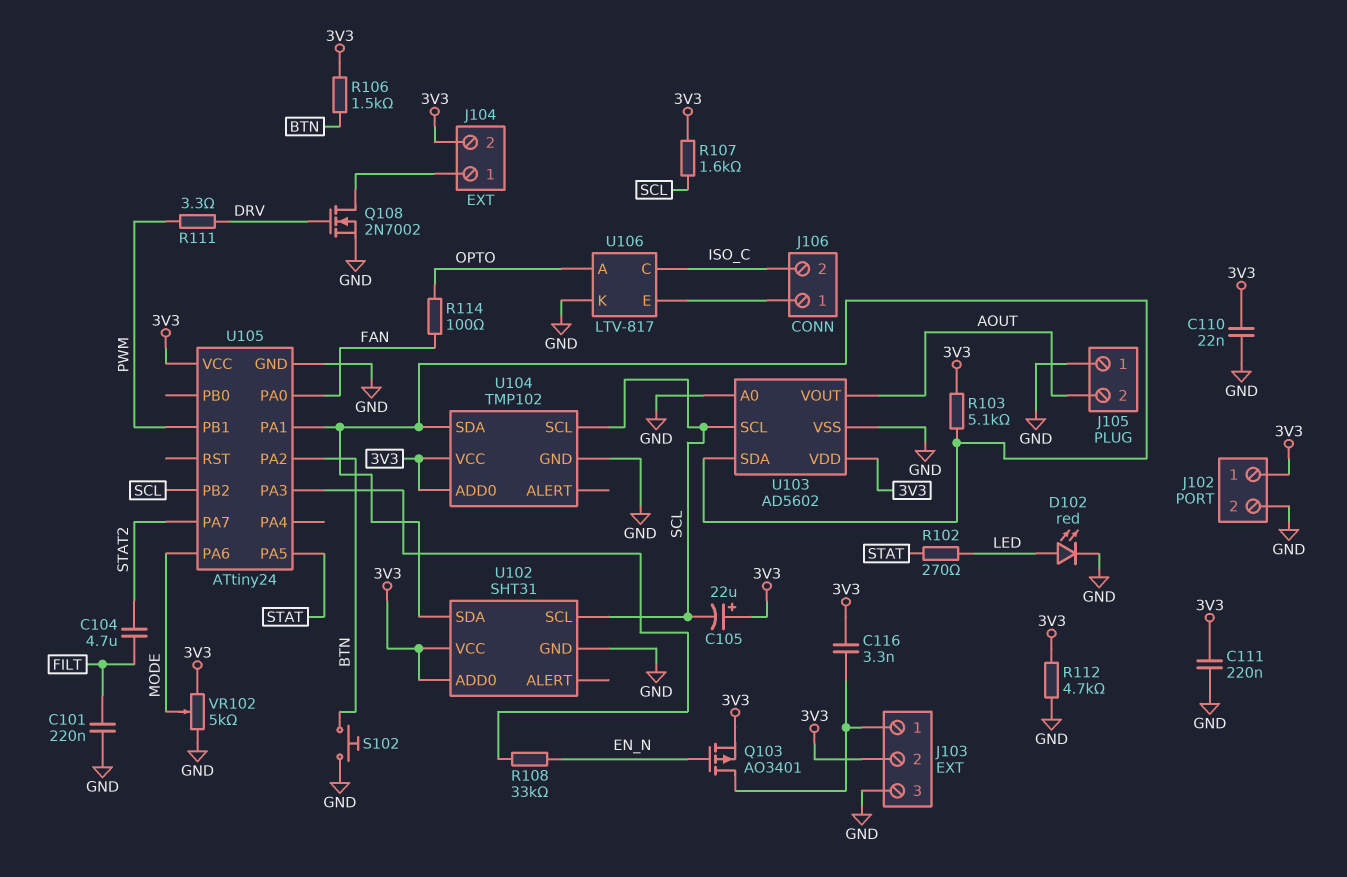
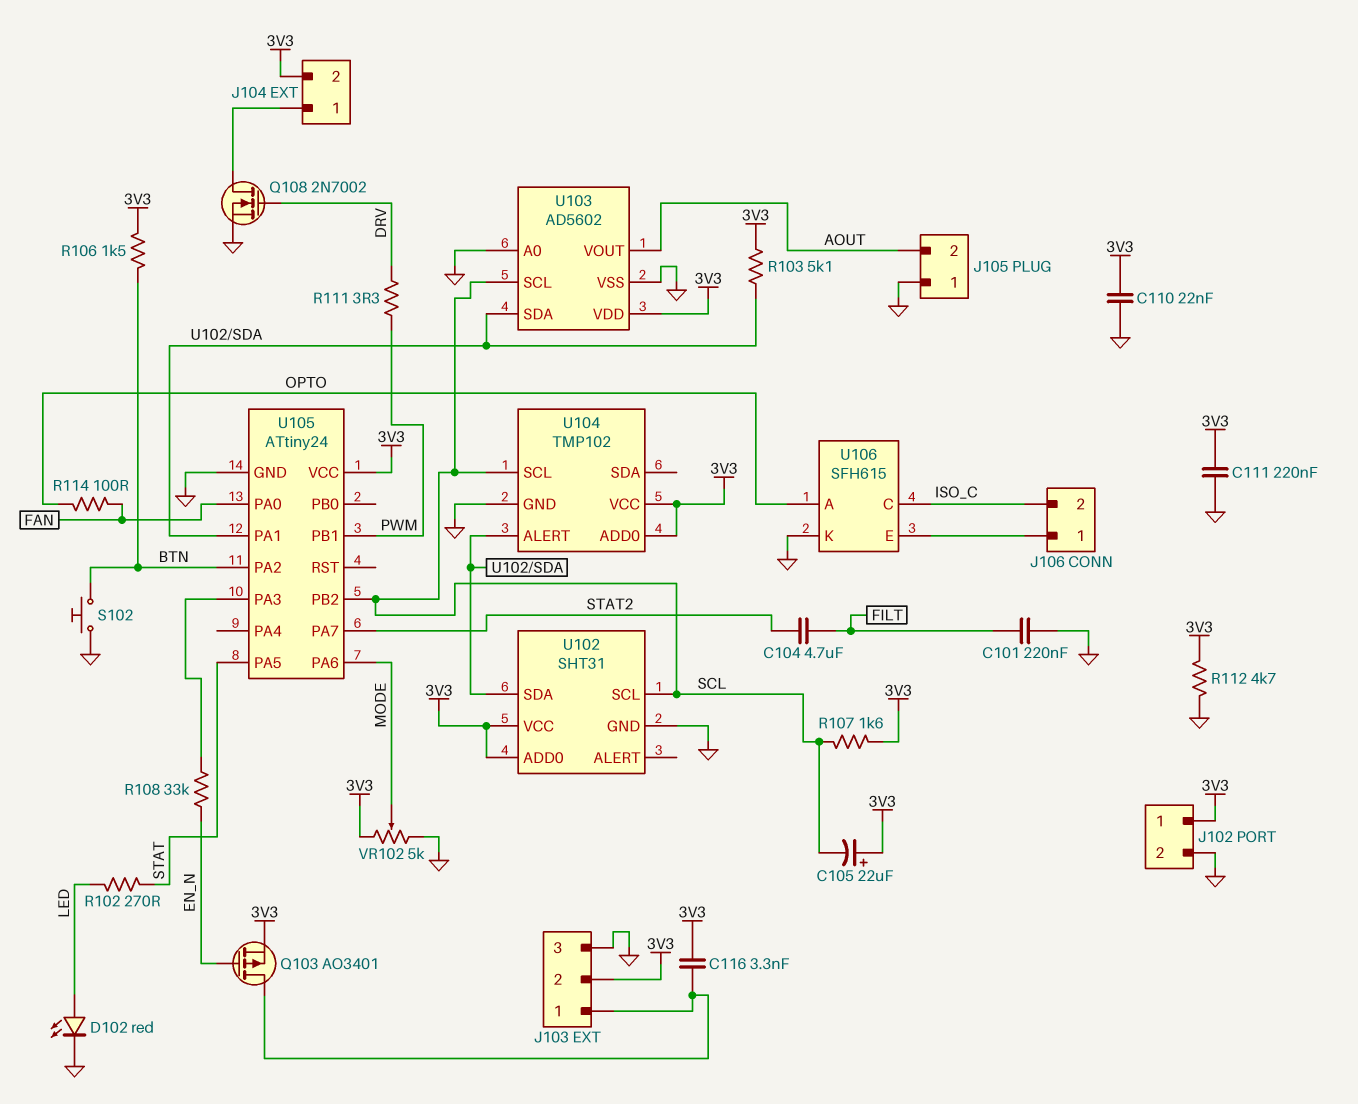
U104 pin ALERT: none -> U102/SDA
U104 pin SDA: U102/SDA -> none
U106: LTV-817 -> SFH615

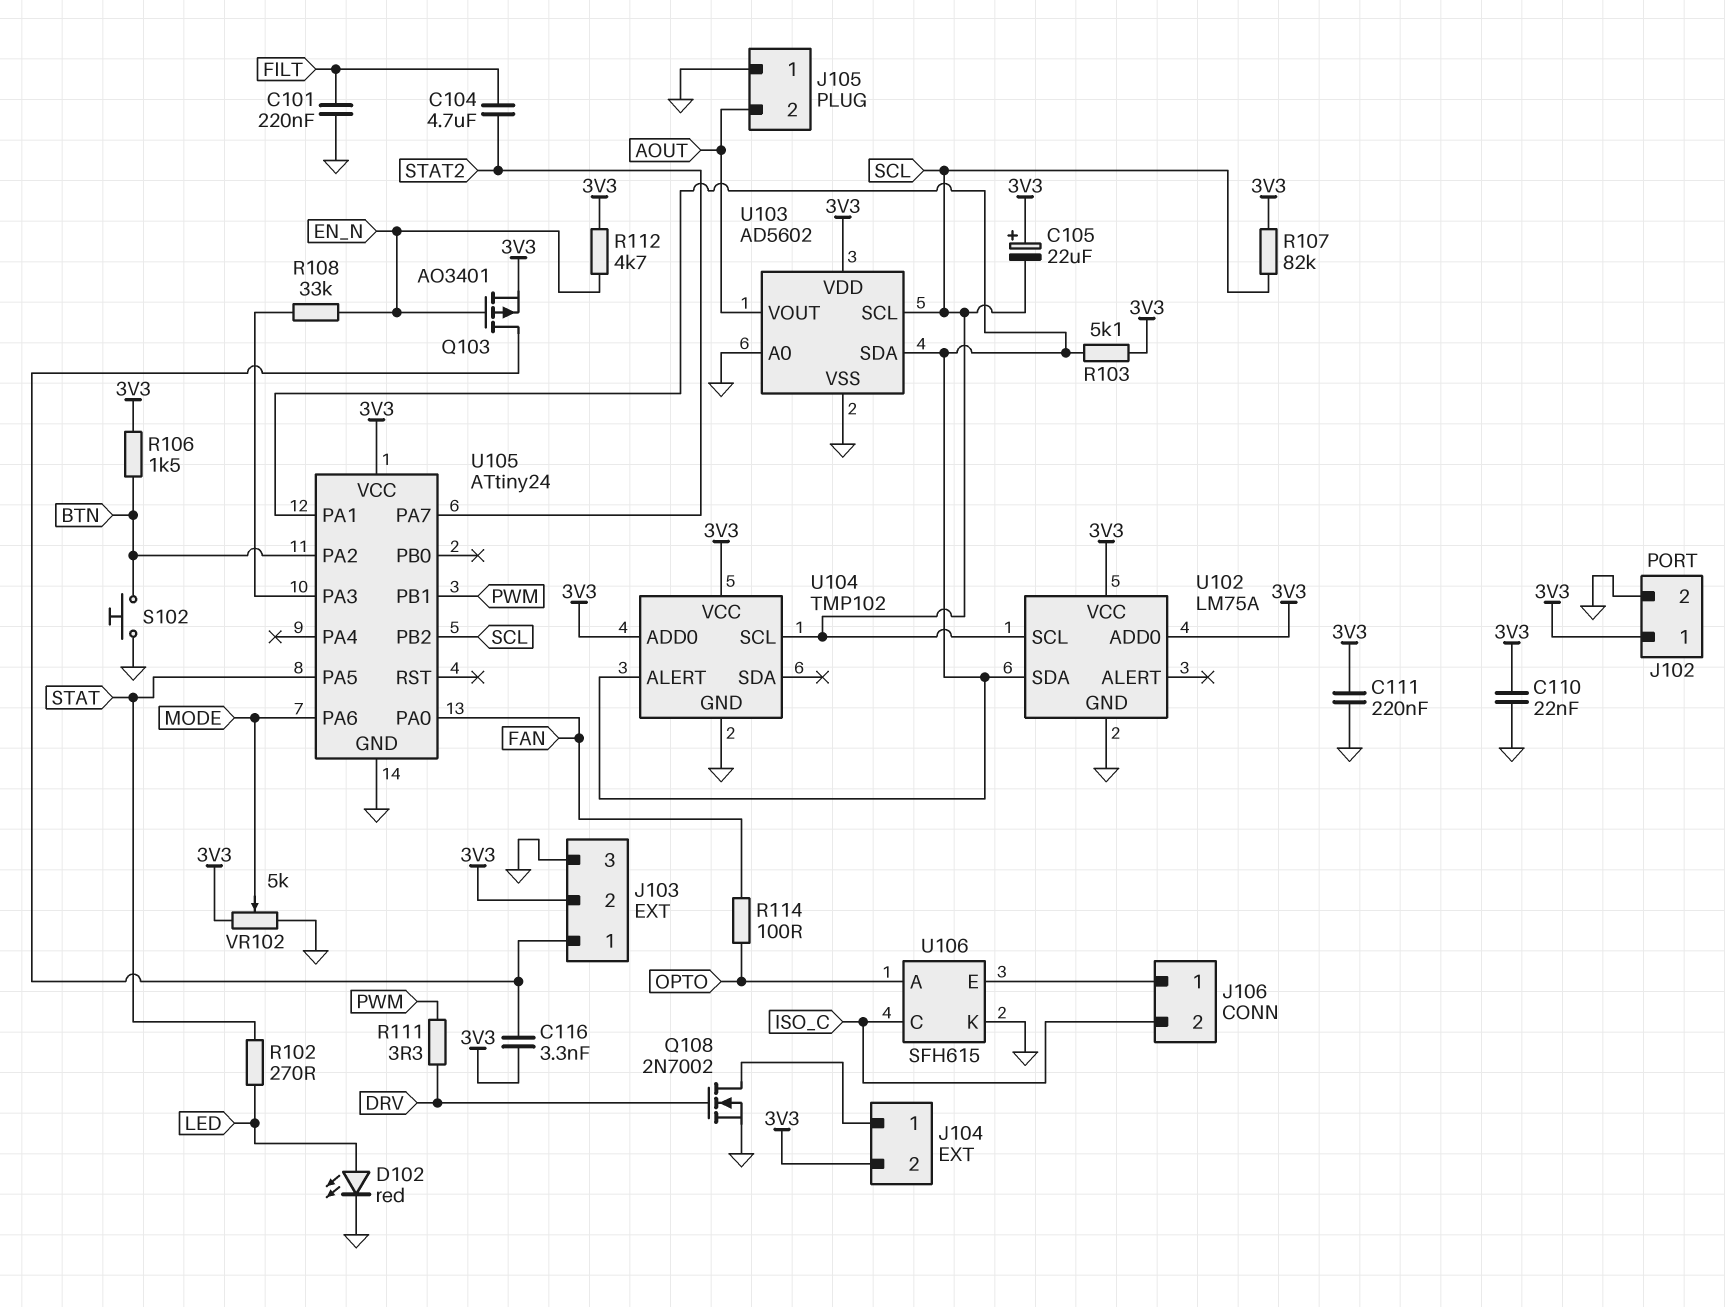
R107: 1.6k (3V3, SCL) -> 82k (3V3, SCL)
R112: 4.7k (3V3, GND) -> 4.7k (3V3, EN_N)
U102: SHT31 -> LM75A

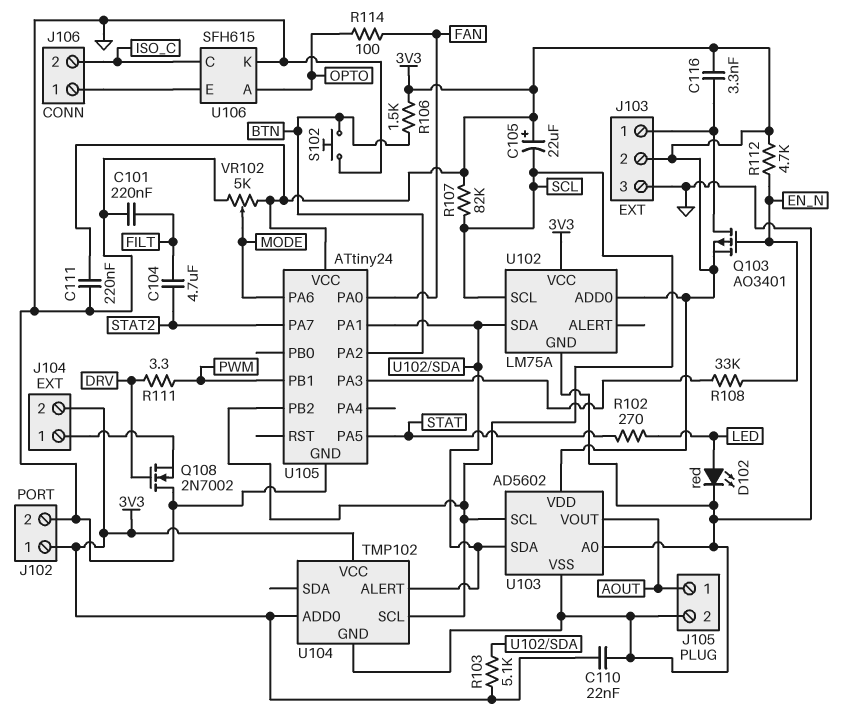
J105 pin 1: GND -> AOUT
J105 pin 2: AOUT -> GND
Q108: NMOS 2N7002 (G DRV, D J104/1, S GND) -> NMOS 2N7002 (G DRV, D GND, S J104/1)

